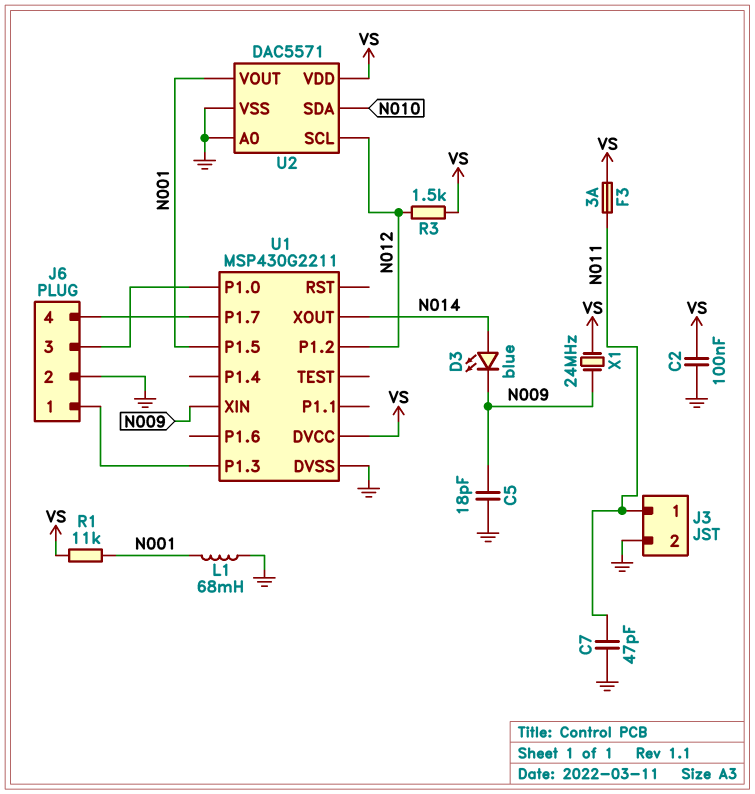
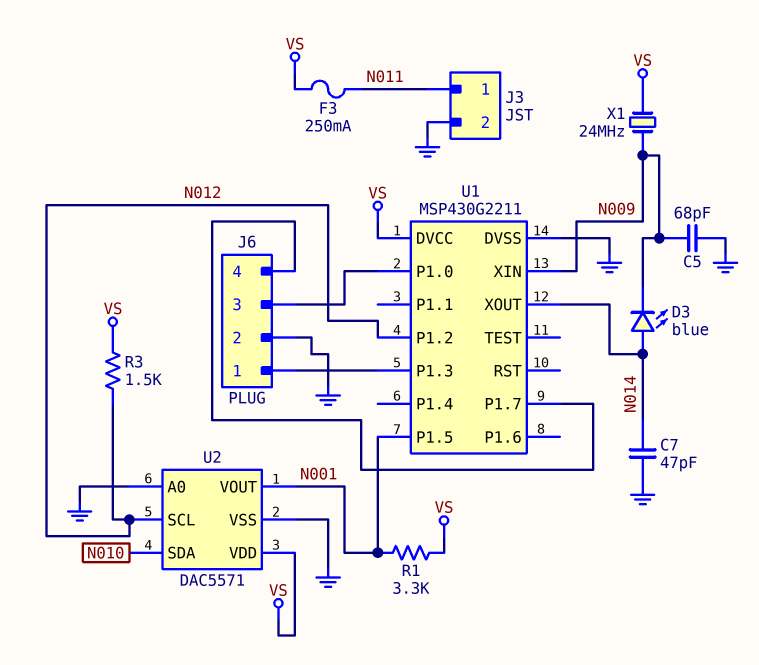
C2: 100nF (GND, VS) -> none
C5: 18pF (GND, N009) -> 68pF (GND, N009)
C7: 47pF (GND, N011) -> 47pF (GND, N014)
F3: 3A (N011, VS) -> 250mA (N011, VS)
L1: 68mH (GND, N001) -> none
R1: 11k (N001, VS) -> 3.3k (N001, VS)

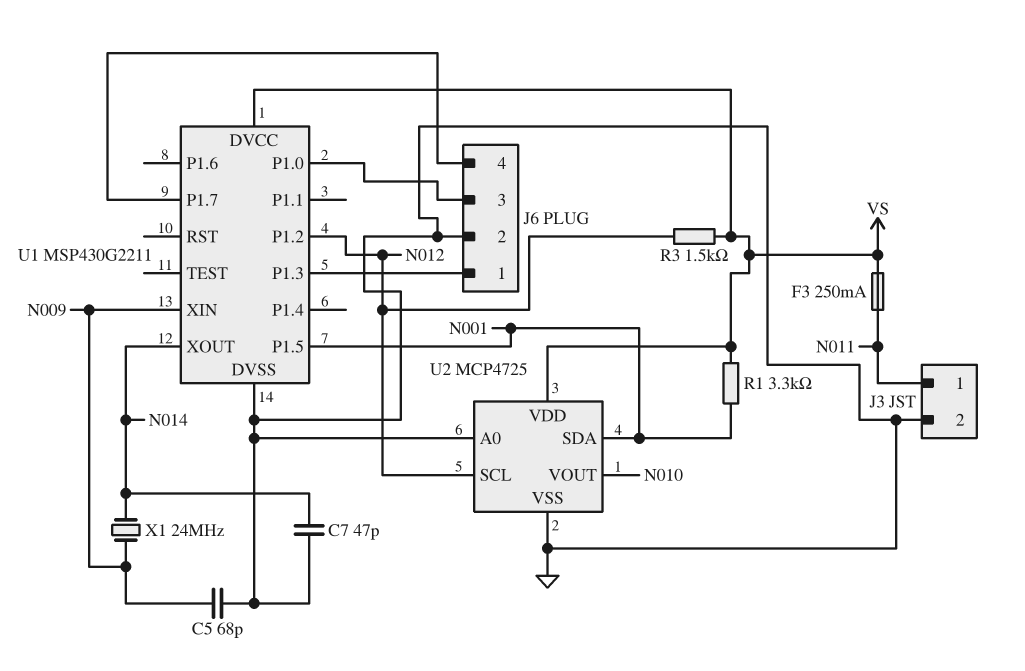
D3: LED blue (A N014, K N009) -> none
U2: DAC5571 -> MCP4725
U2 pin SDA: N010 -> N001
U2 pin VOUT: N001 -> N010
X1: 24MHz (N009, VS) -> 24MHz (N009, N014)

